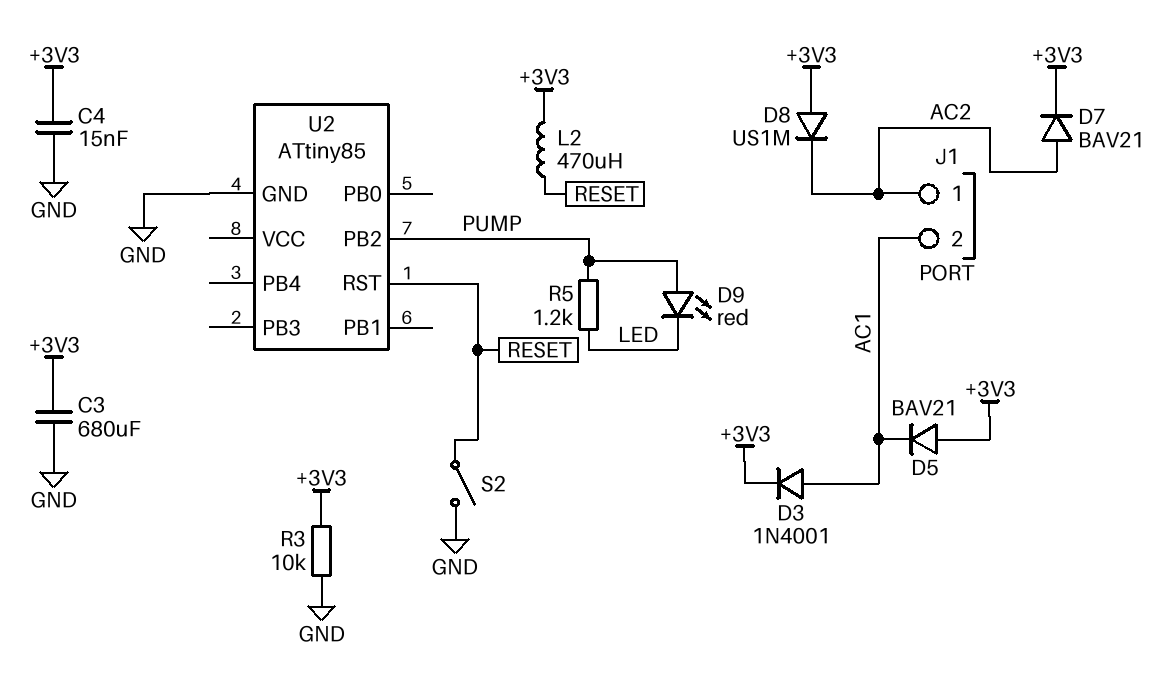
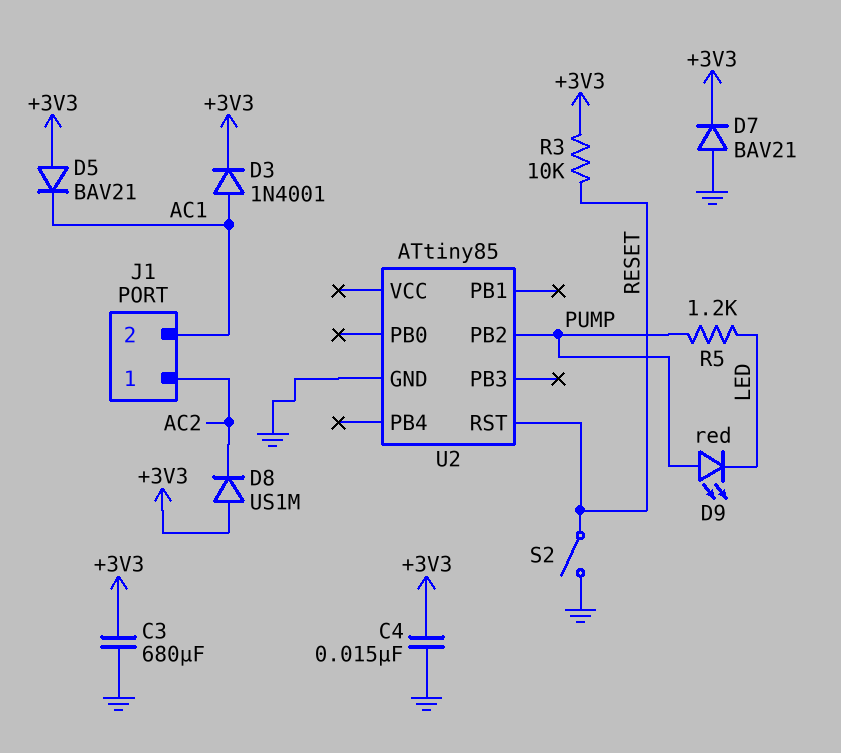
D7: diode BAV21 (A AC2, K +3V3) -> diode BAV21 (A GND, K +3V3)
L2: 470uH (+3V3, RESET) -> none
R3: 10k (+3V3, GND) -> 10k (+3V3, RESET)

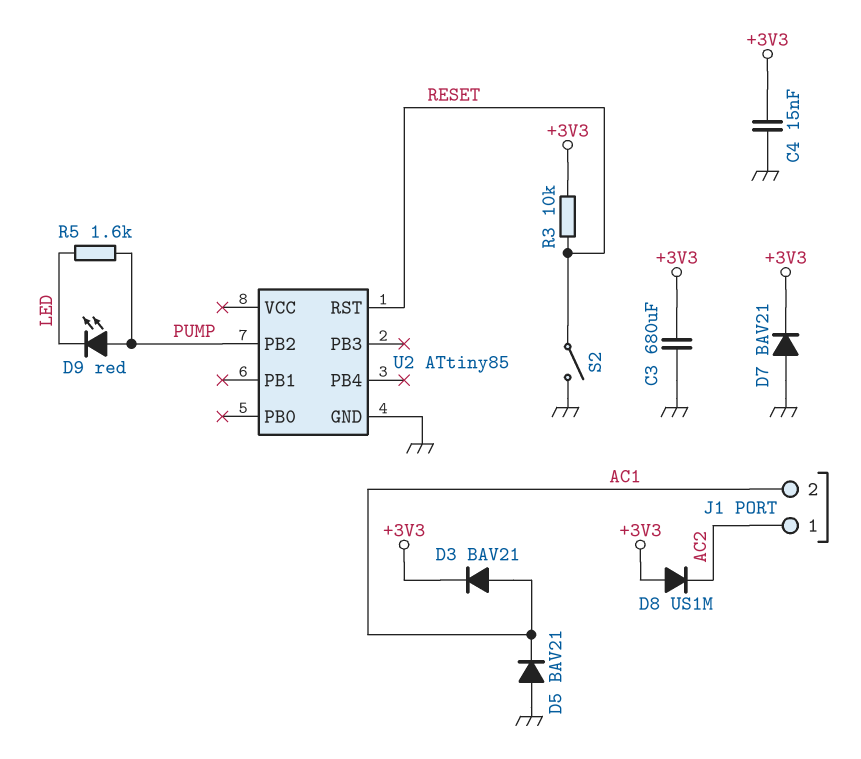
D3: diode 1N4001 (A AC1, K +3V3) -> diode BAV21 (A AC1, K +3V3)
D5: diode BAV21 (A +3V3, K AC1) -> diode BAV21 (A GND, K AC1)
R5: 1.2k (LED, PUMP) -> 1.6k (LED, PUMP)

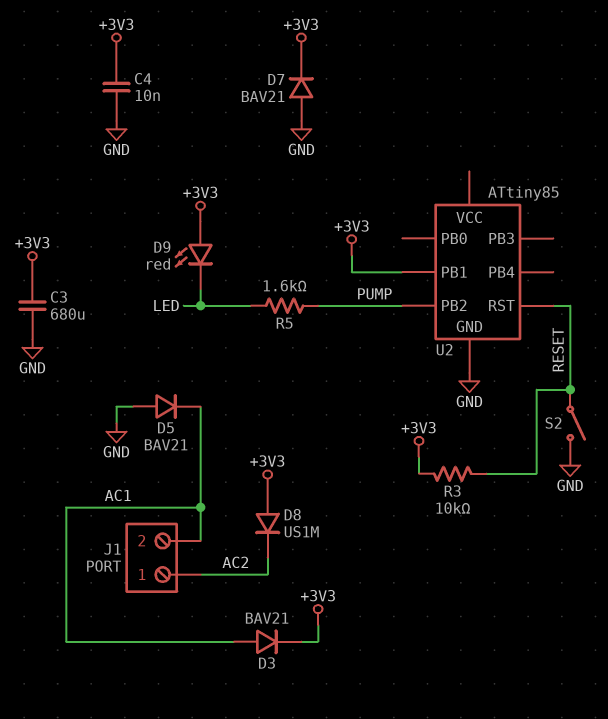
C4: 15nF (+3V3, GND) -> 10nF (+3V3, GND)
D9: LED red (A PUMP, K LED) -> LED red (A +3V3, K LED)
U2 pin PB1: none -> +3V3

